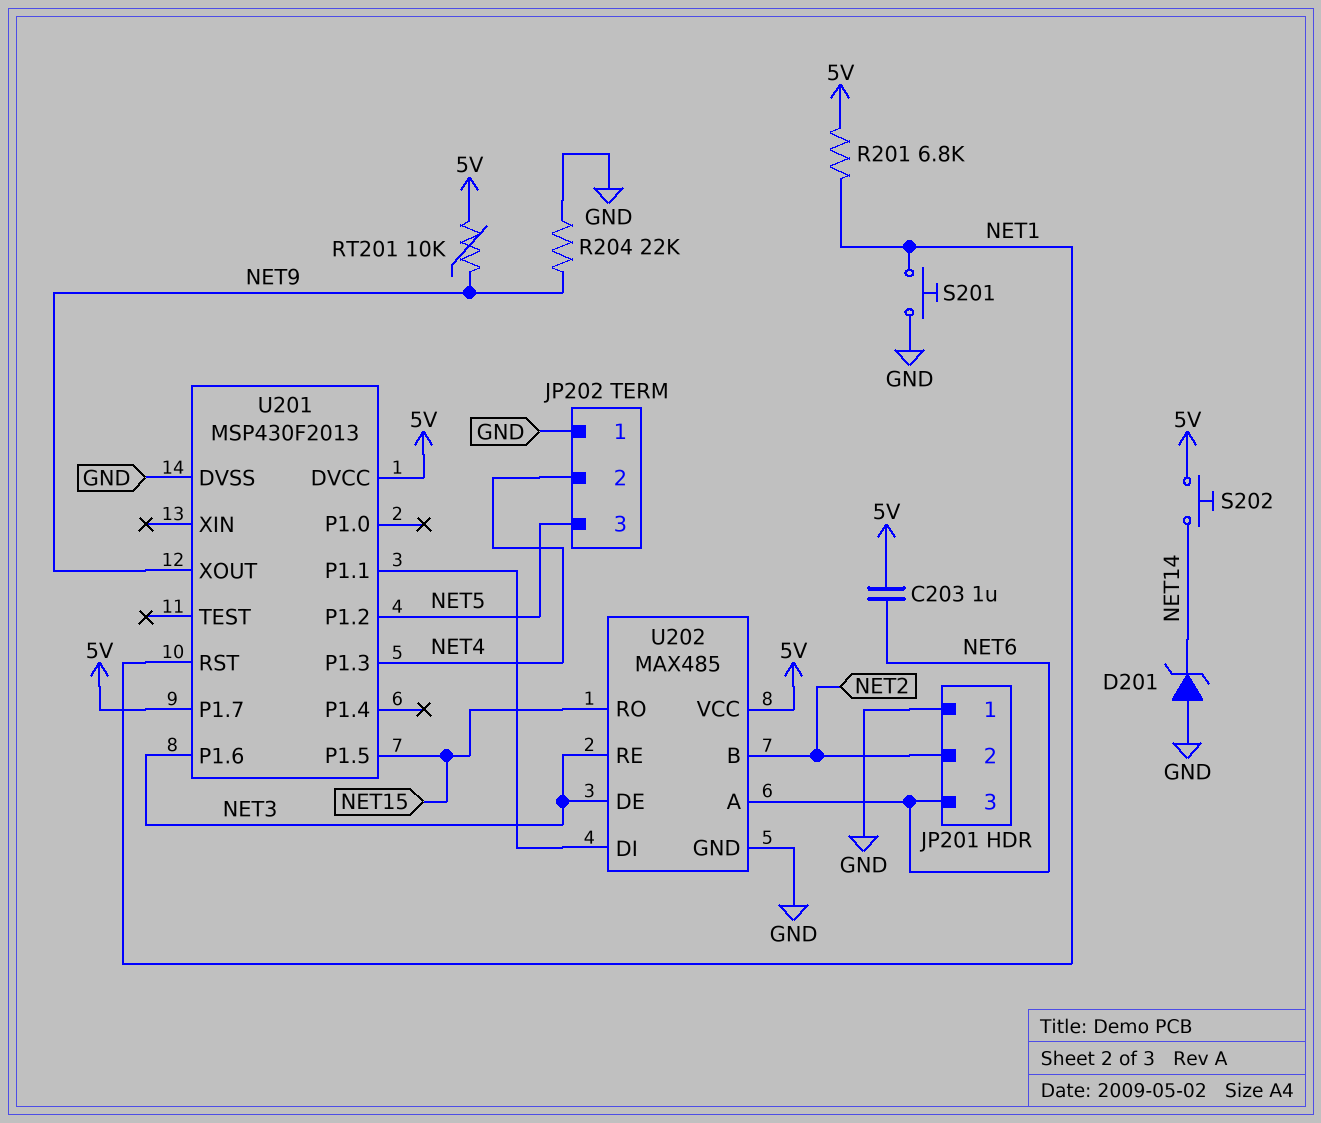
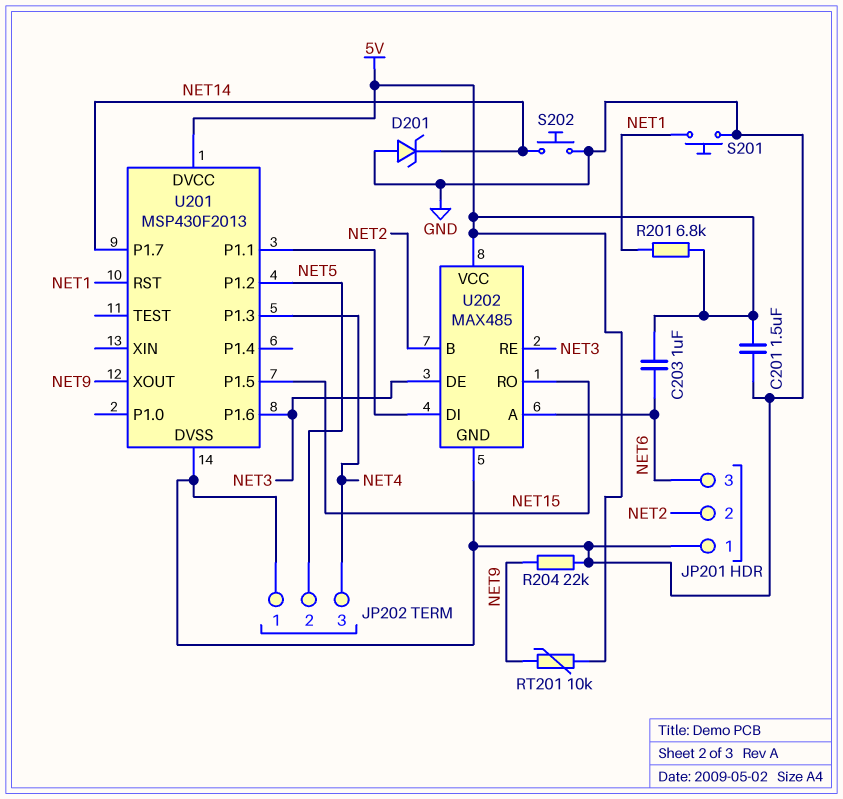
C201: none -> 1.5uF (5V, GND)
JP202 pin 2: NET4 -> NET5
JP202 pin 3: NET5 -> NET4
S202: button (5V, NET14) -> button (GND, NET14)
U201 pin P1.7: 5V -> NET14

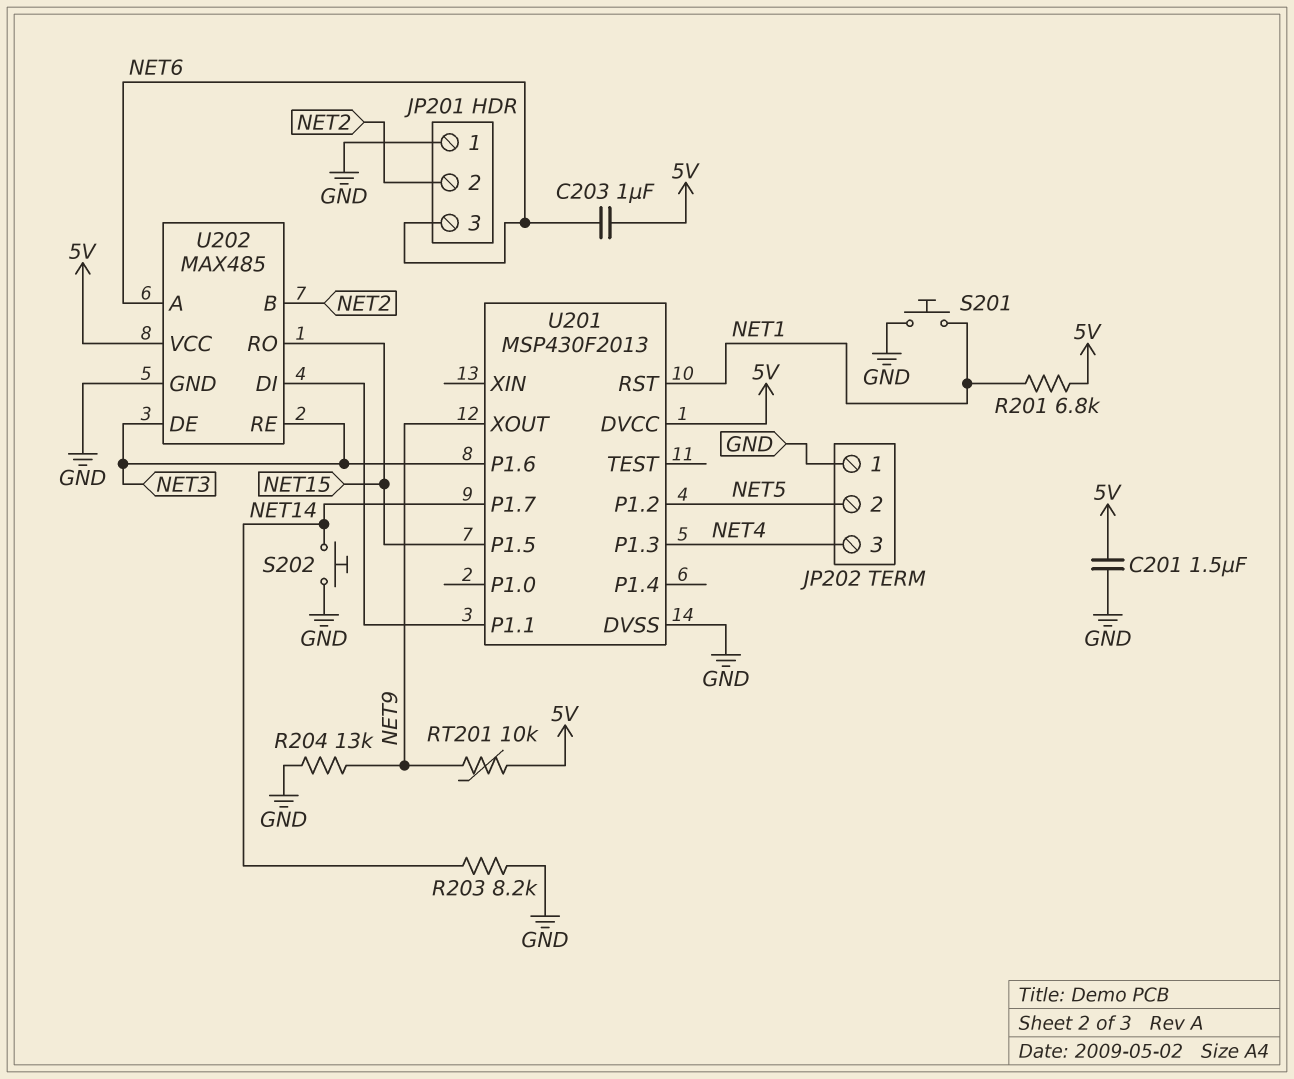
D201: zener (A GND, K NET14) -> none
R203: none -> 8.2k (GND, NET14)
R204: 22k (GND, NET9) -> 13k (GND, NET9)

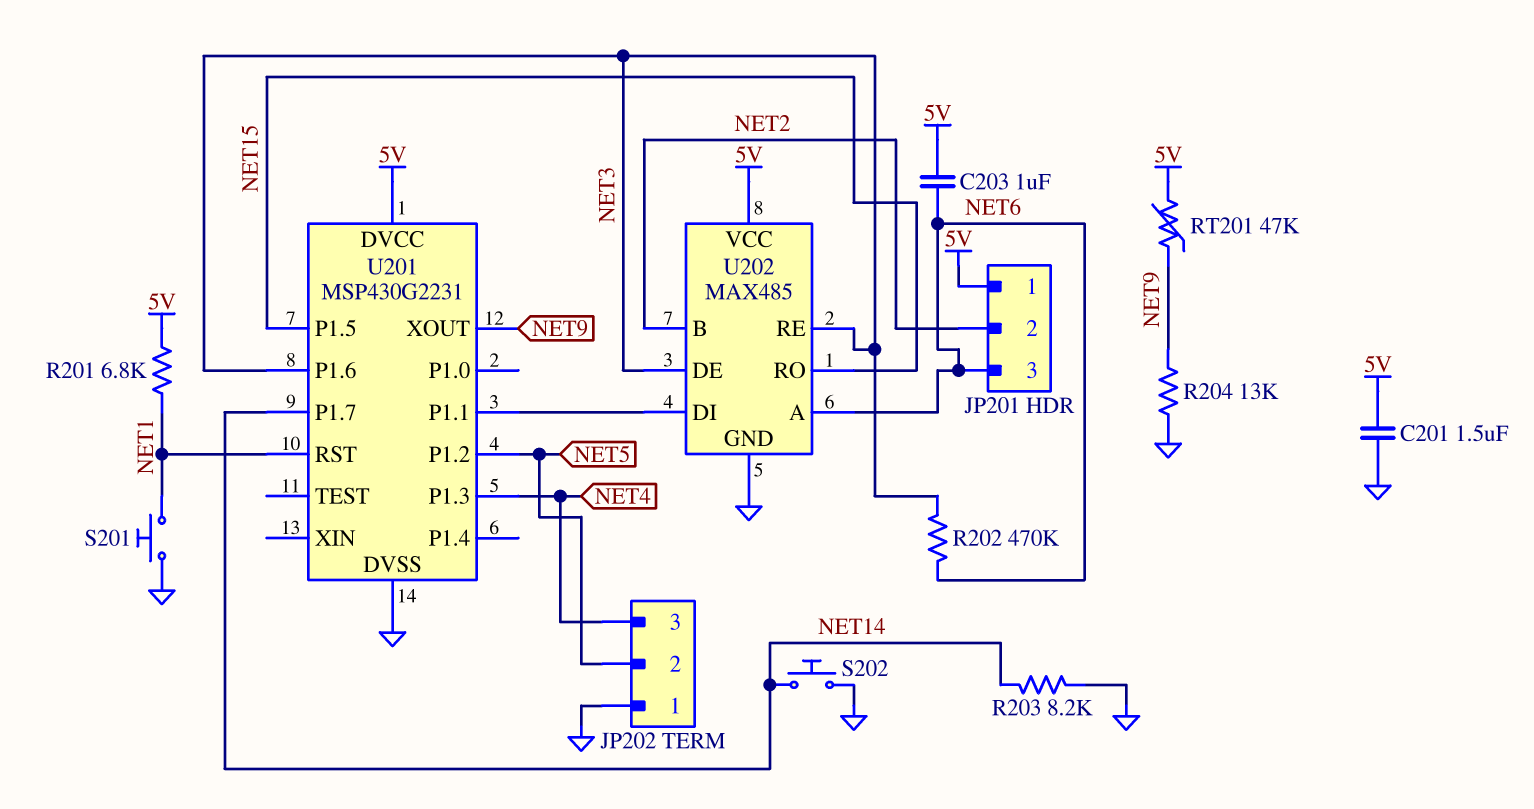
JP201 pin 1: GND -> 5V
R202: none -> 470k (NET3, NET6)
RT201: 10k (5V, NET9) -> 47k (5V, NET9)
U201: MSP430F2013 -> MSP430G2231

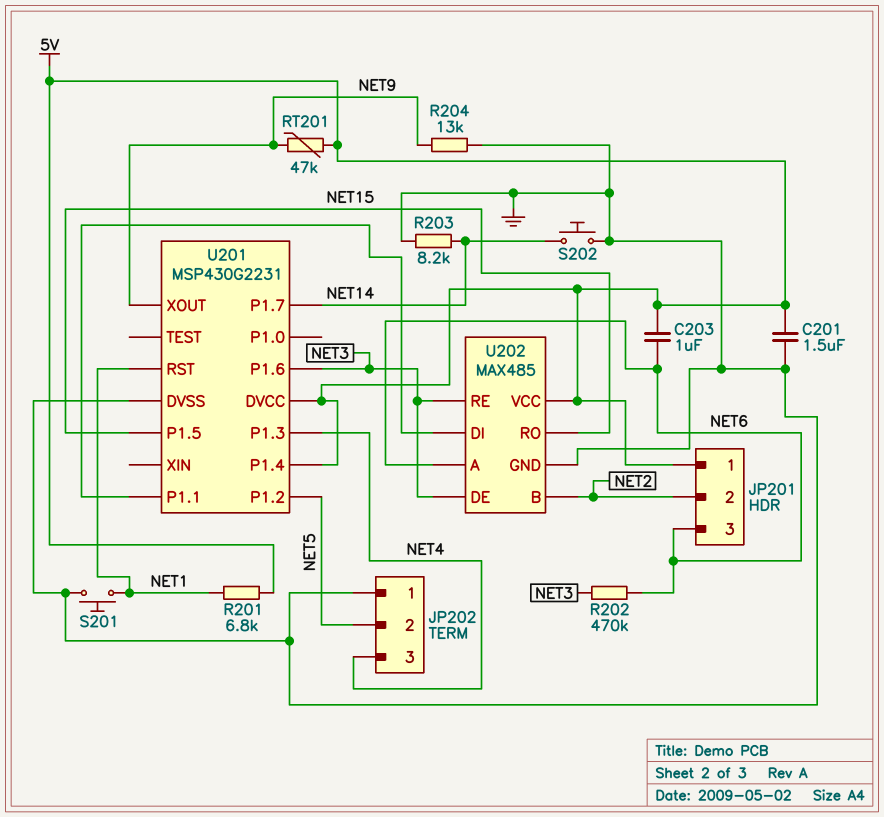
U201 pin P1.4: none -> 5V

